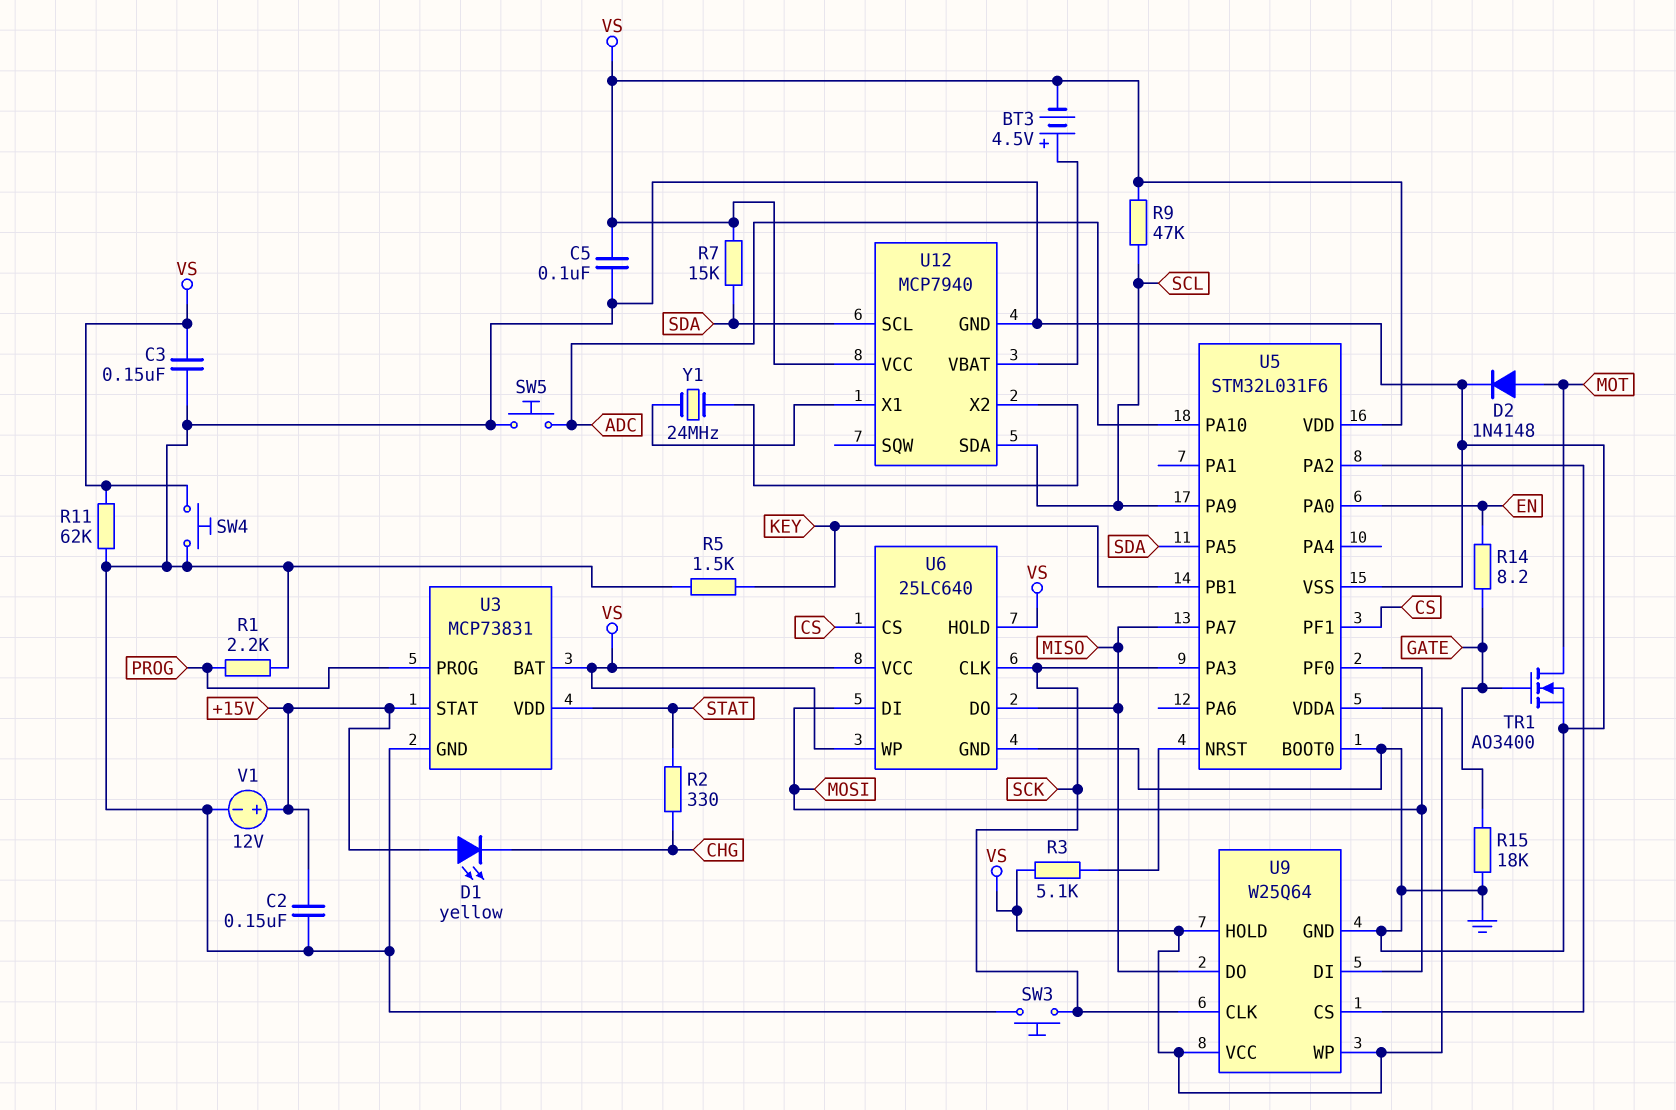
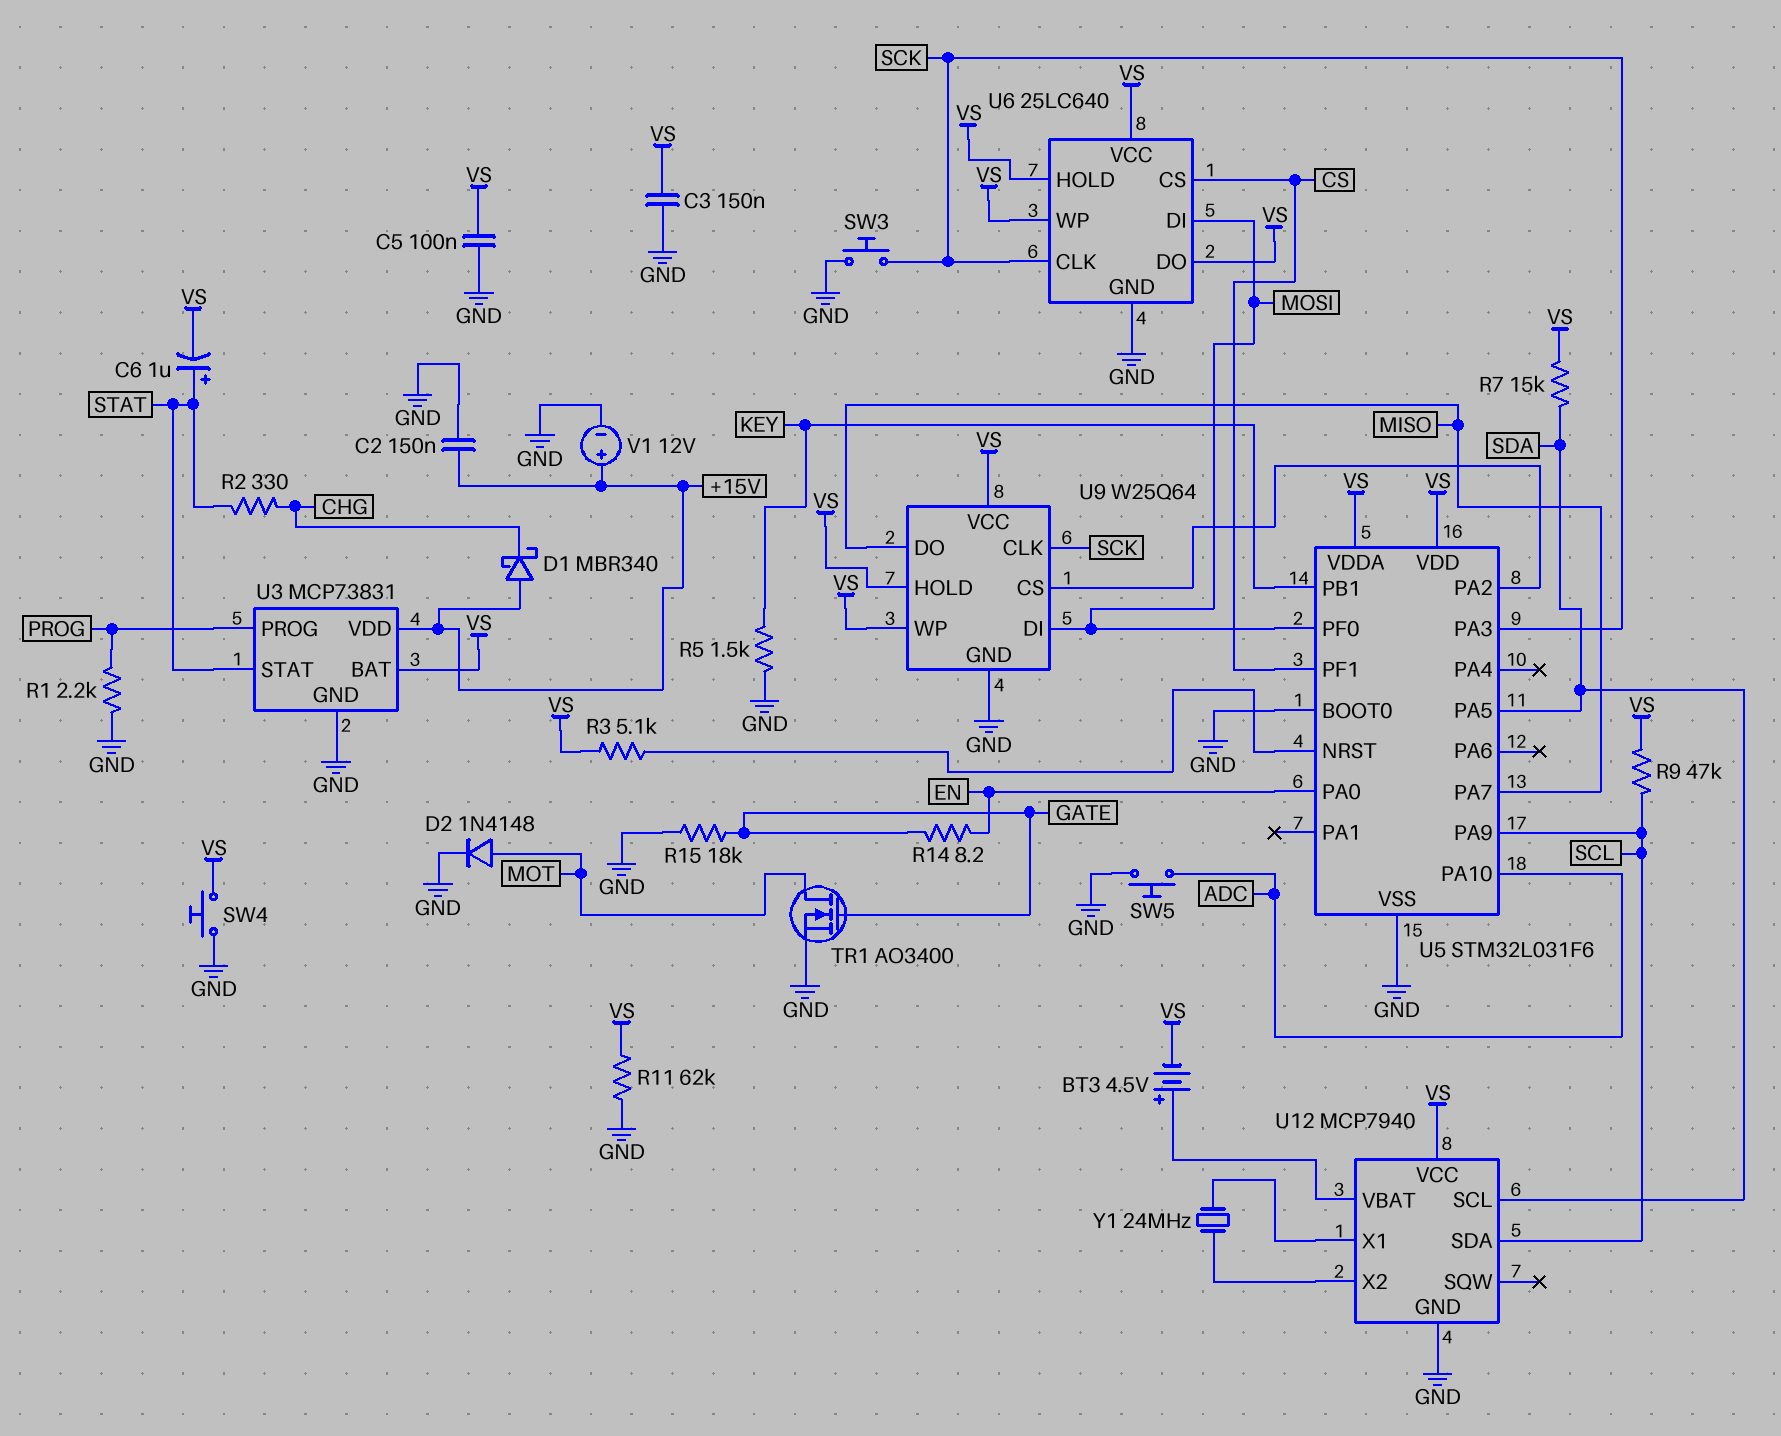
C6: none -> 1uF (plus STAT, minus VS)
D1: LED yellow (A +15V, K CHG) -> schottky MBR340 (A +15V, K CHG)
U3 pin STAT: +15V -> STAT
U3 pin VDD: STAT -> +15V
U6 pin DO: MISO -> VS

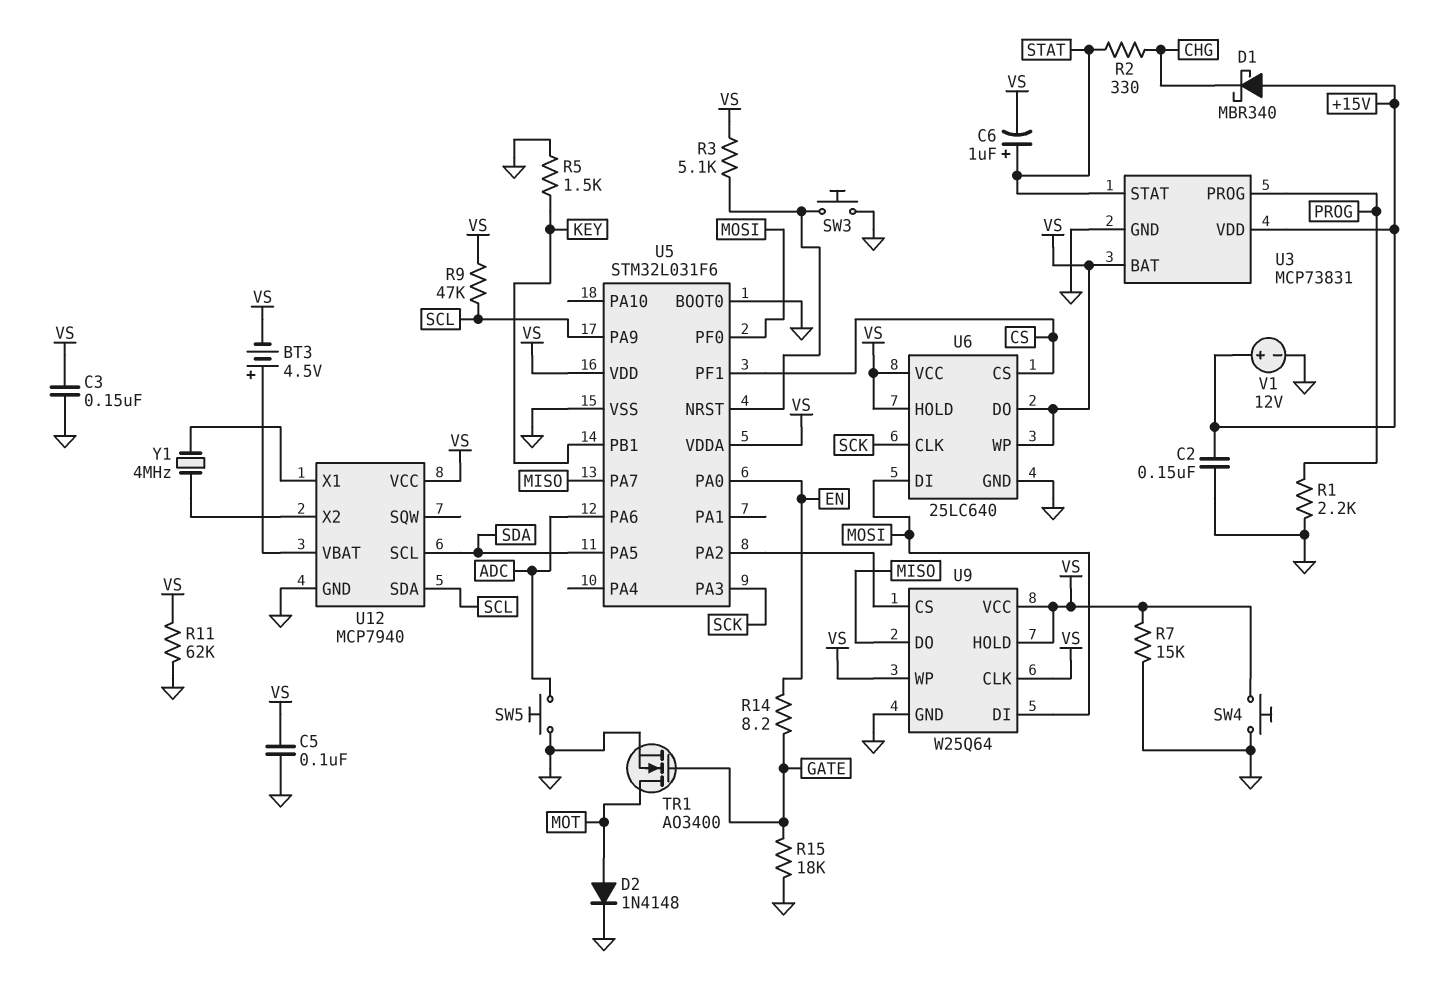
R7: 15k (SDA, VS) -> 15k (GND, VS)
SW3: button (GND, SCK) -> button (GND, U5/NRST)
U5 pin PA6: none -> ADC
U5 pin PA10: ADC -> none
U9 pin CLK: SCK -> VS
Y1: 24MHz (U12/X1, U12/X2) -> 4MHz (U12/X1, U12/X2)

